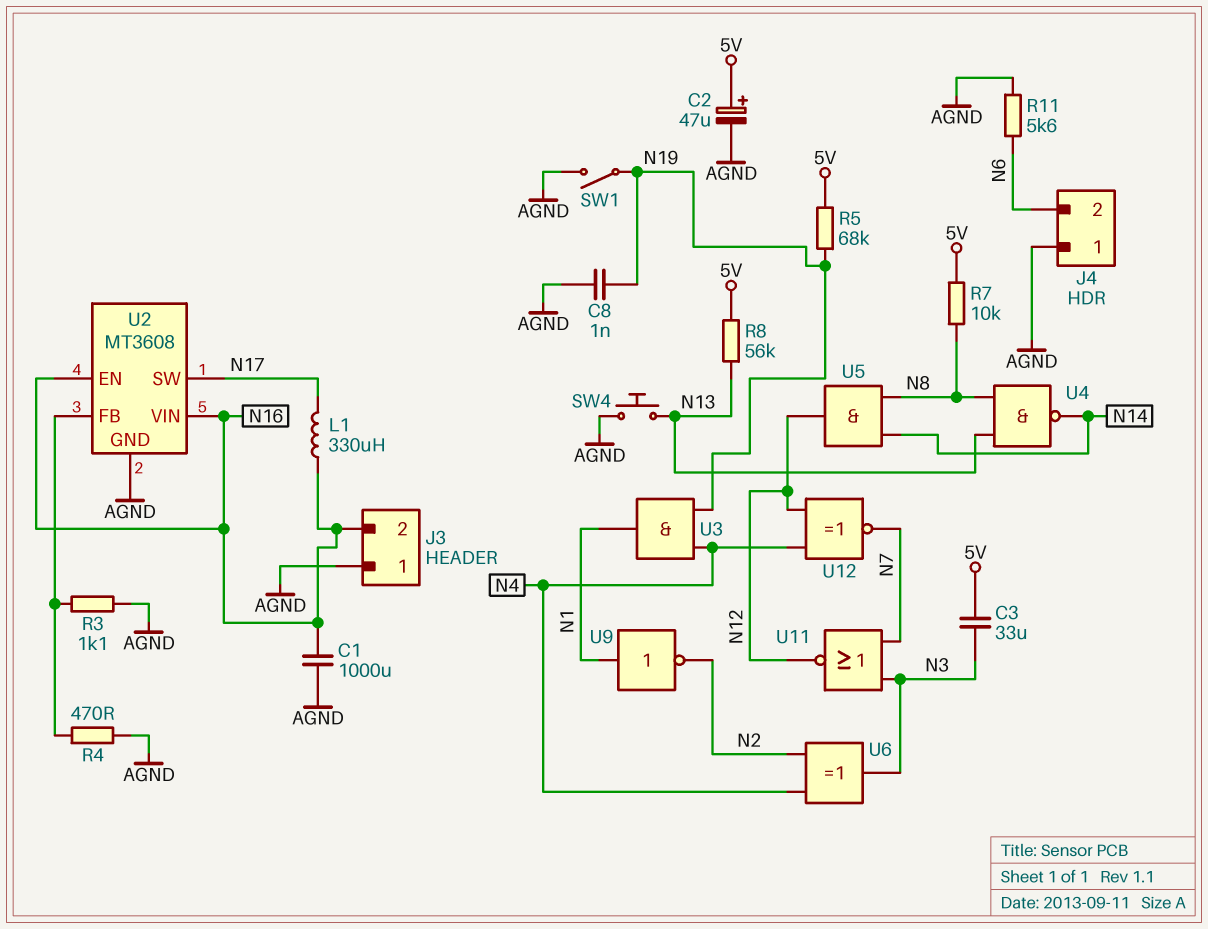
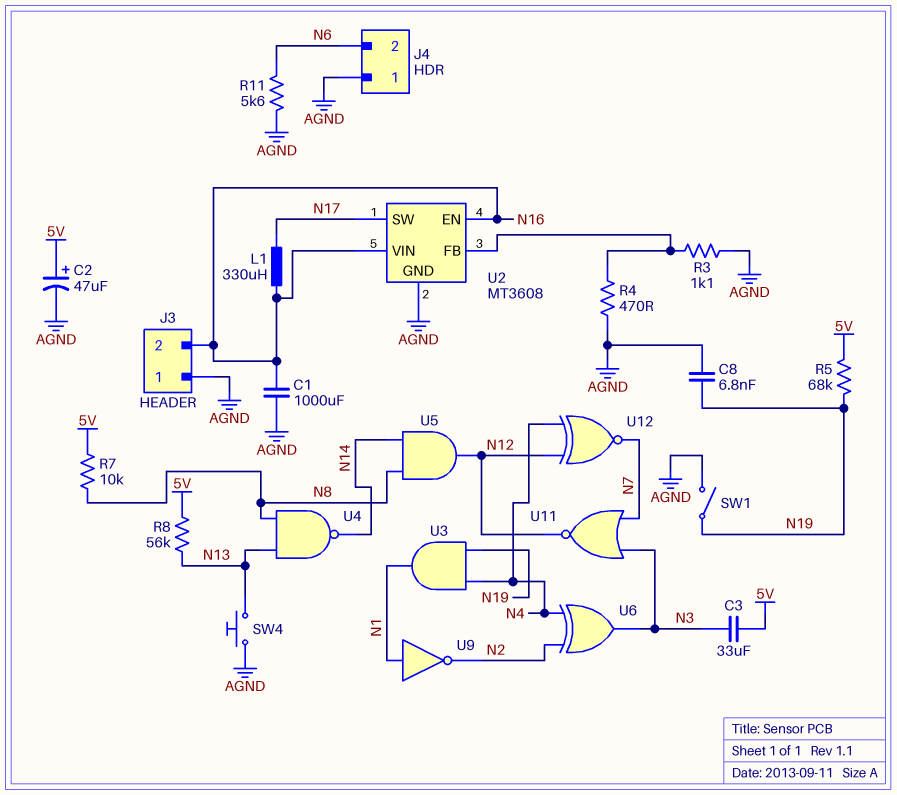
C8: 1nF (AGND, N19) -> 6.8nF (AGND, N19)

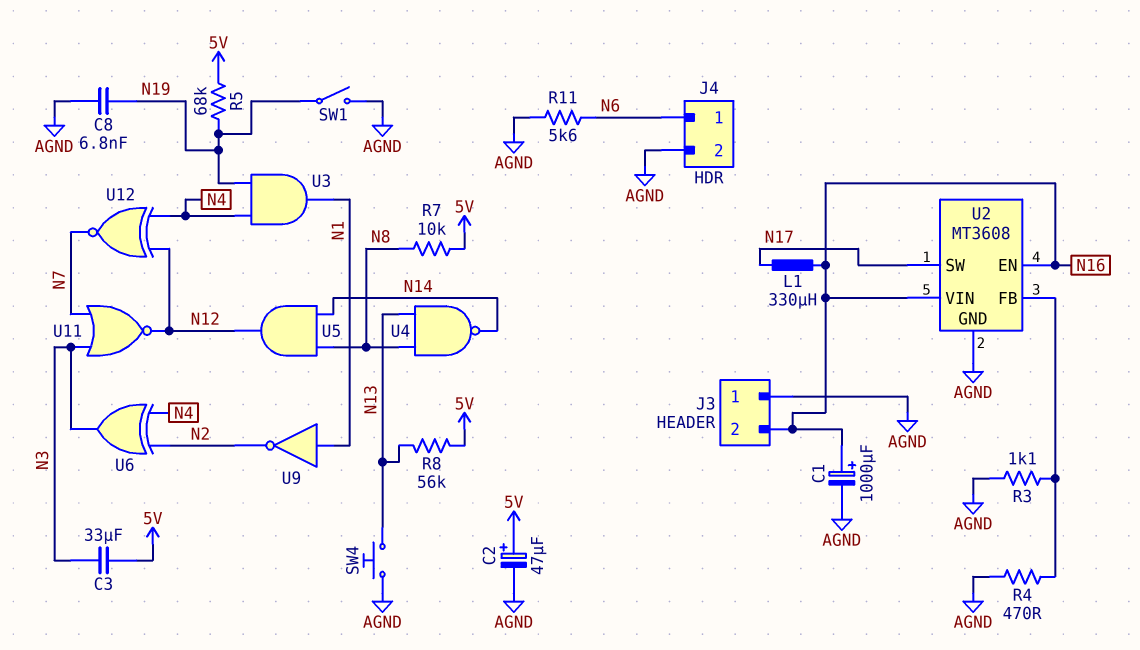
C1: 1000uF (AGND, N16) -> 1000uF (plus N16, minus AGND)
J4 pin 1: AGND -> N6
J4 pin 2: N6 -> AGND

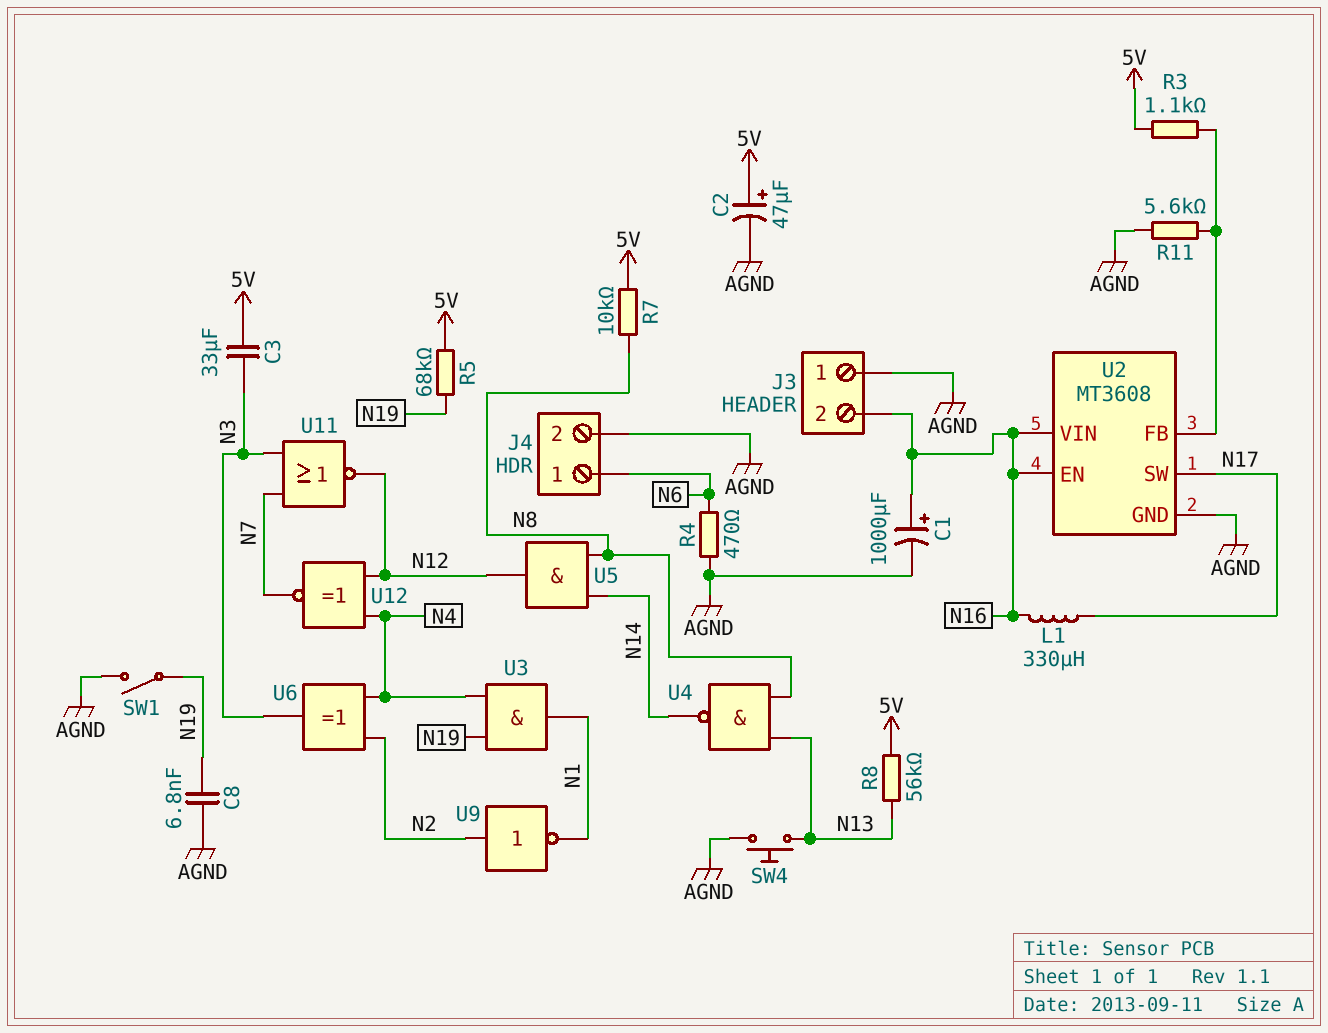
R3: 1.1k (AGND, U2/FB) -> 1.1k (5V, U2/FB)
R4: 470 (AGND, U2/FB) -> 470 (AGND, N6)
R11: 5.6k (AGND, N6) -> 5.6k (AGND, U2/FB)
U9: NOT (in N1, out N2) -> NOT (in N2, out N1)

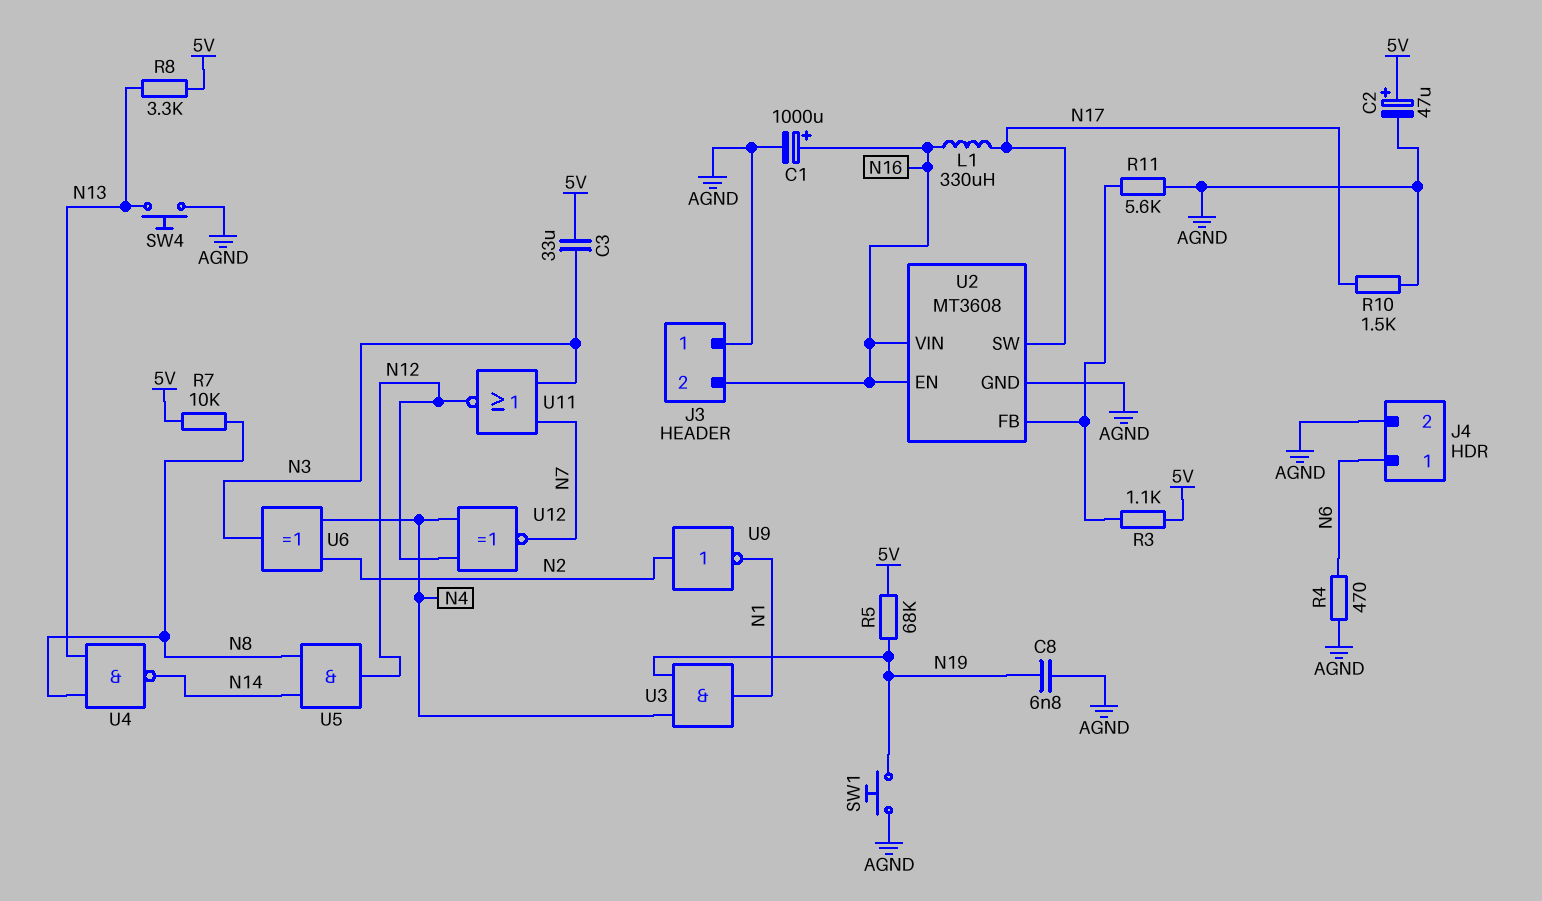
R8: 56k (5V, N13) -> 3.3k (5V, N13)
R10: none -> 1.5k (AGND, N17)
SW1: switch (AGND, N19) -> button (AGND, N19)

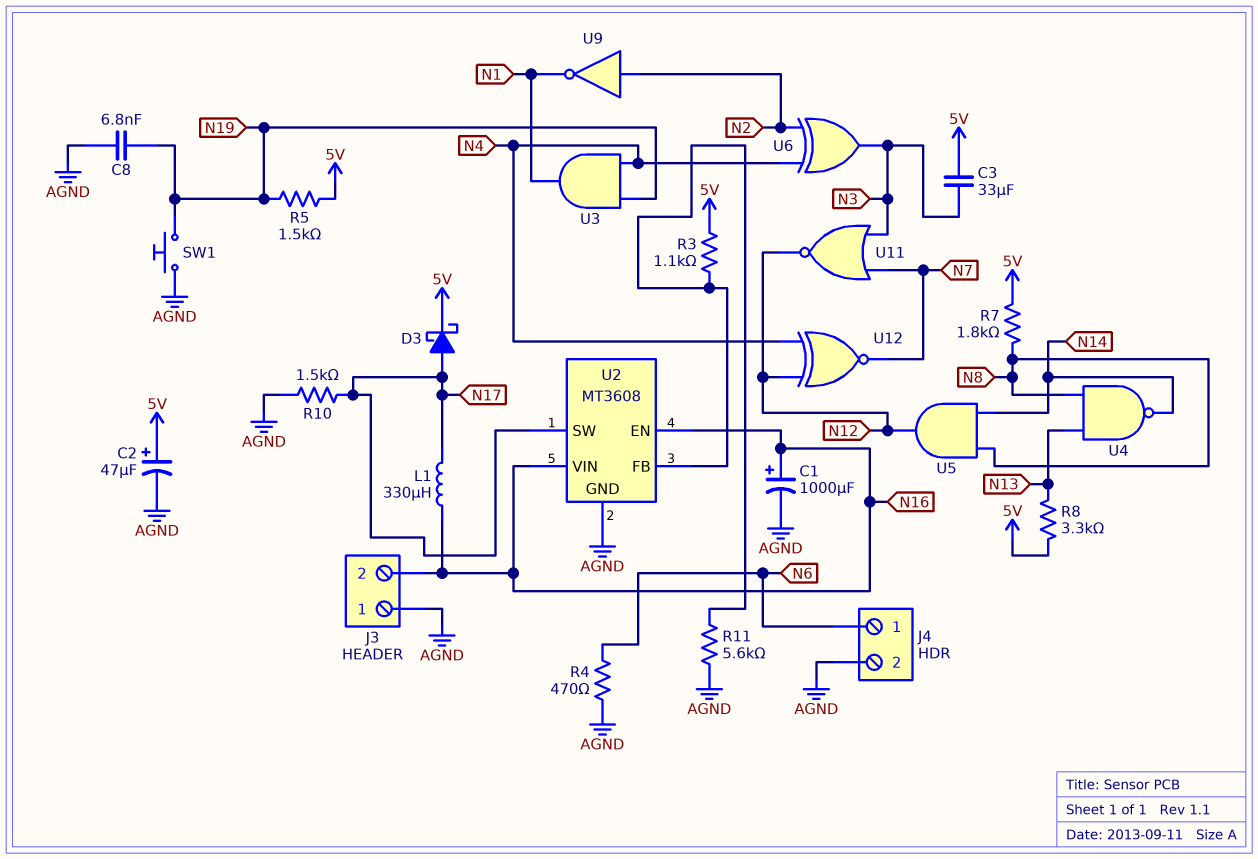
D3: none -> schottky (A N17, K 5V)
R5: 68k (5V, N19) -> 1.5k (5V, N19)
R7: 10k (5V, N8) -> 1.8k (5V, N8)
SW4: button (AGND, N13) -> none

